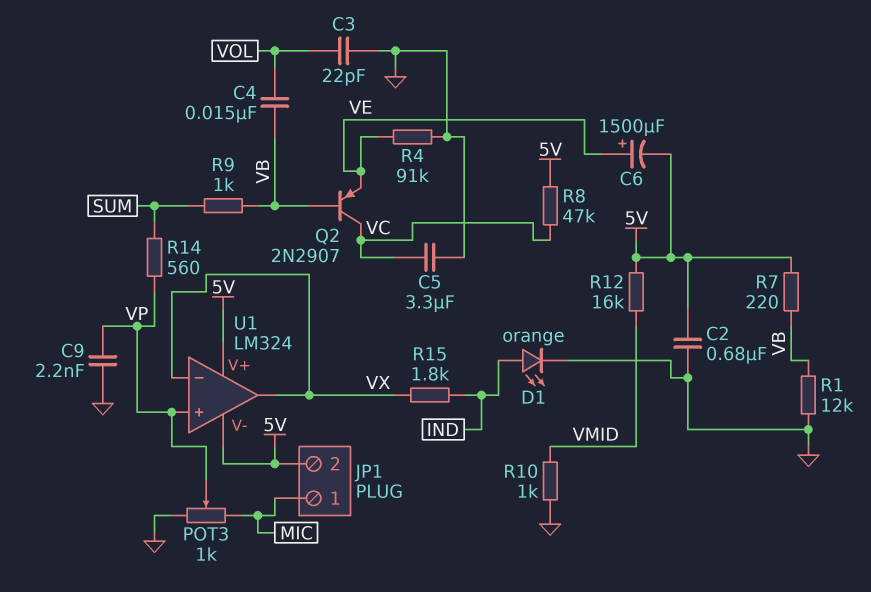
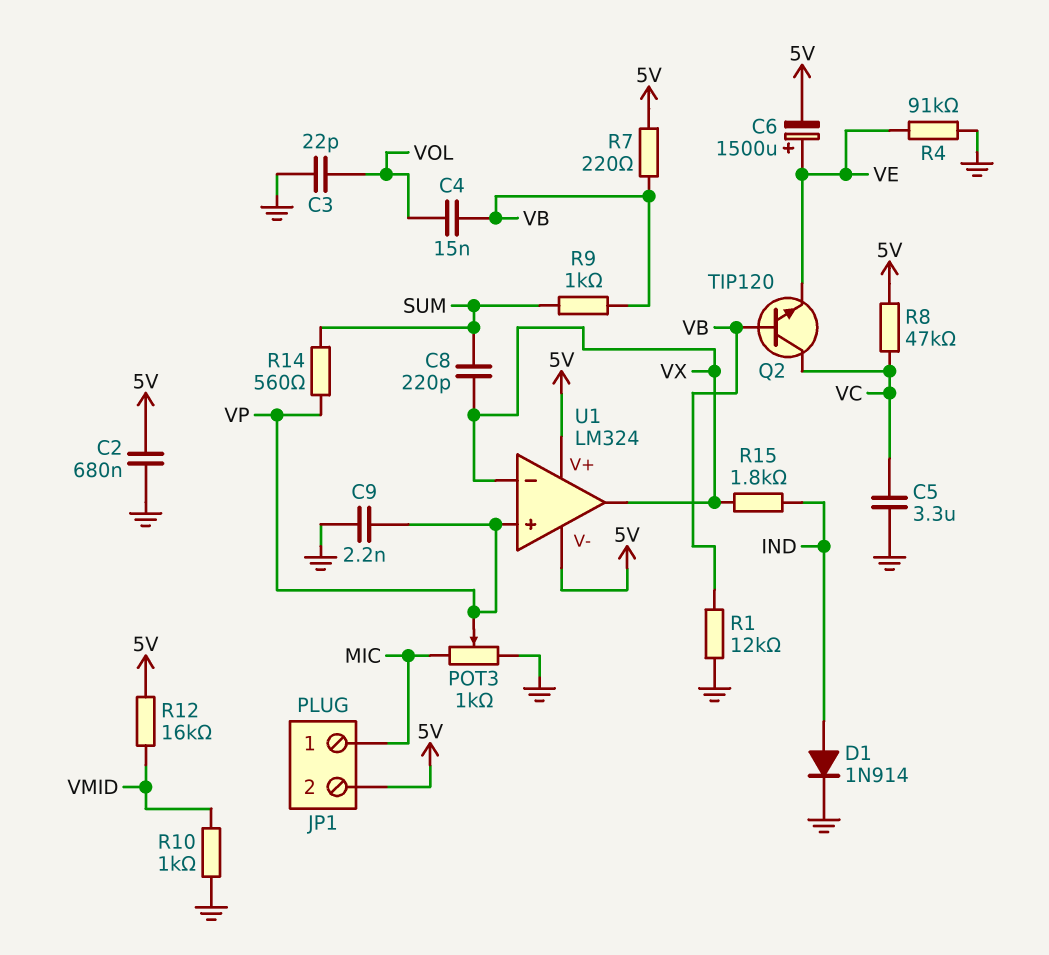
C8: none -> 220pF (SUM, VX)
D1: LED orange (A IND, K GND) -> diode 1N914 (A IND, K GND)
Q2: PNP 2N2907 (B VB, C VC, E VE) -> NPN TIP120 (B VB, C VC, E VE)

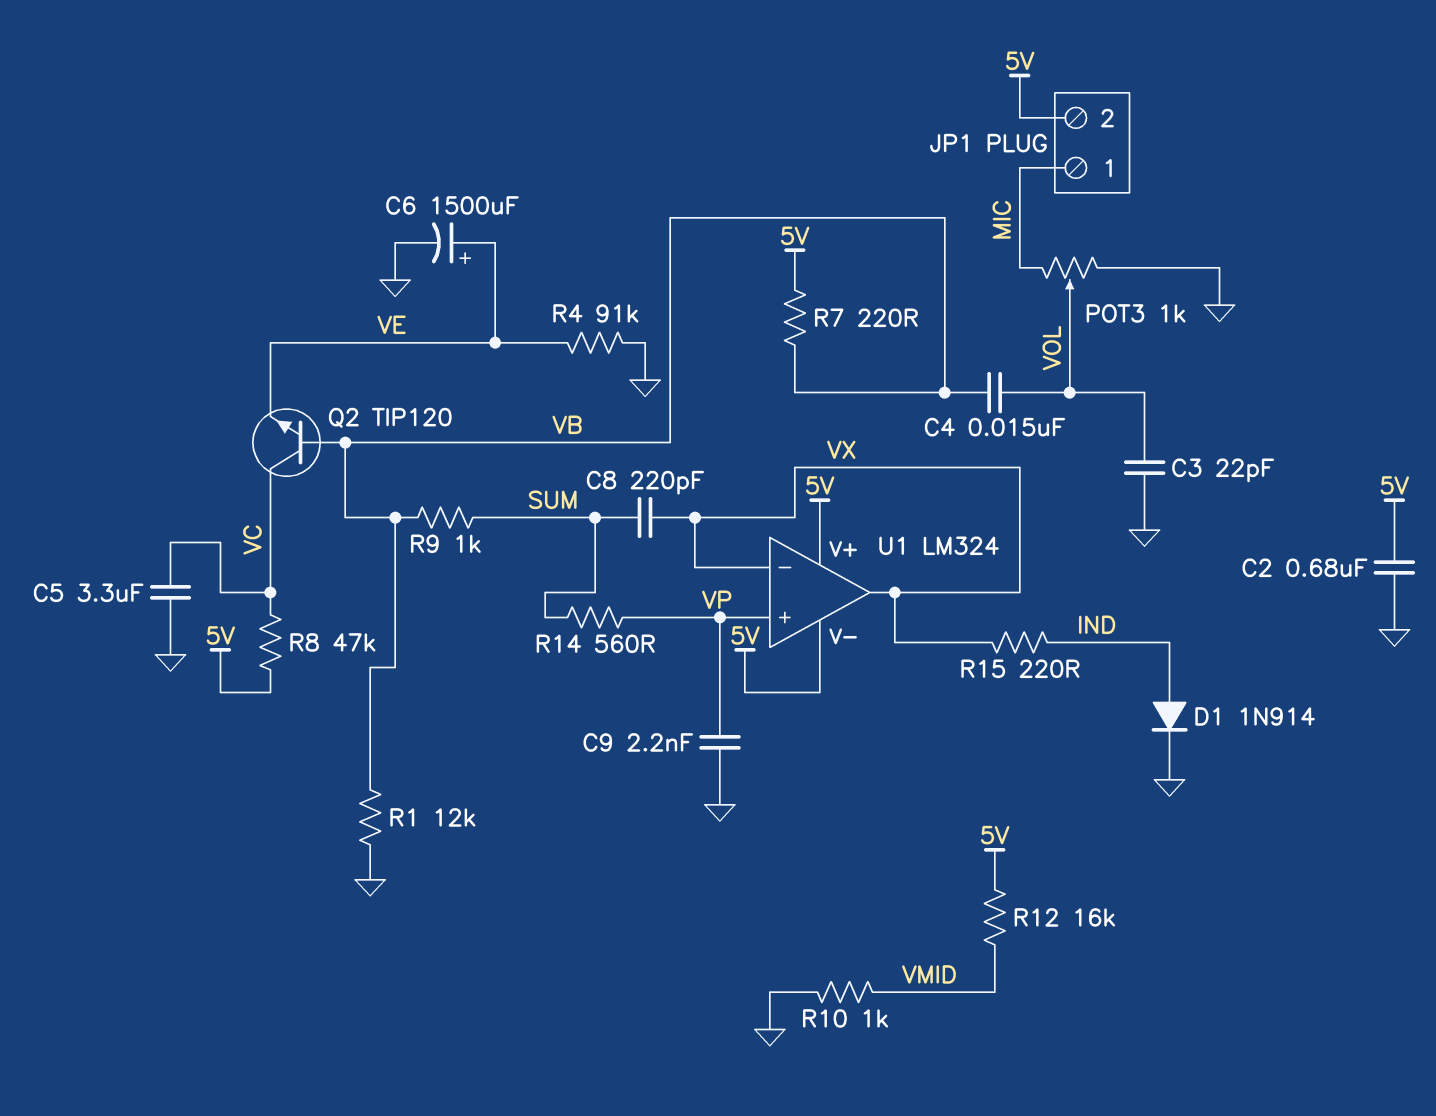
C6: 1500uF (plus VE, minus 5V) -> 1500uF (plus VE, minus GND)
POT3: 1k (GND, MIC, wiper VP) -> 1k (GND, MIC, wiper VOL)
R15: 1.8k (IND, VX) -> 220 (IND, VX)

